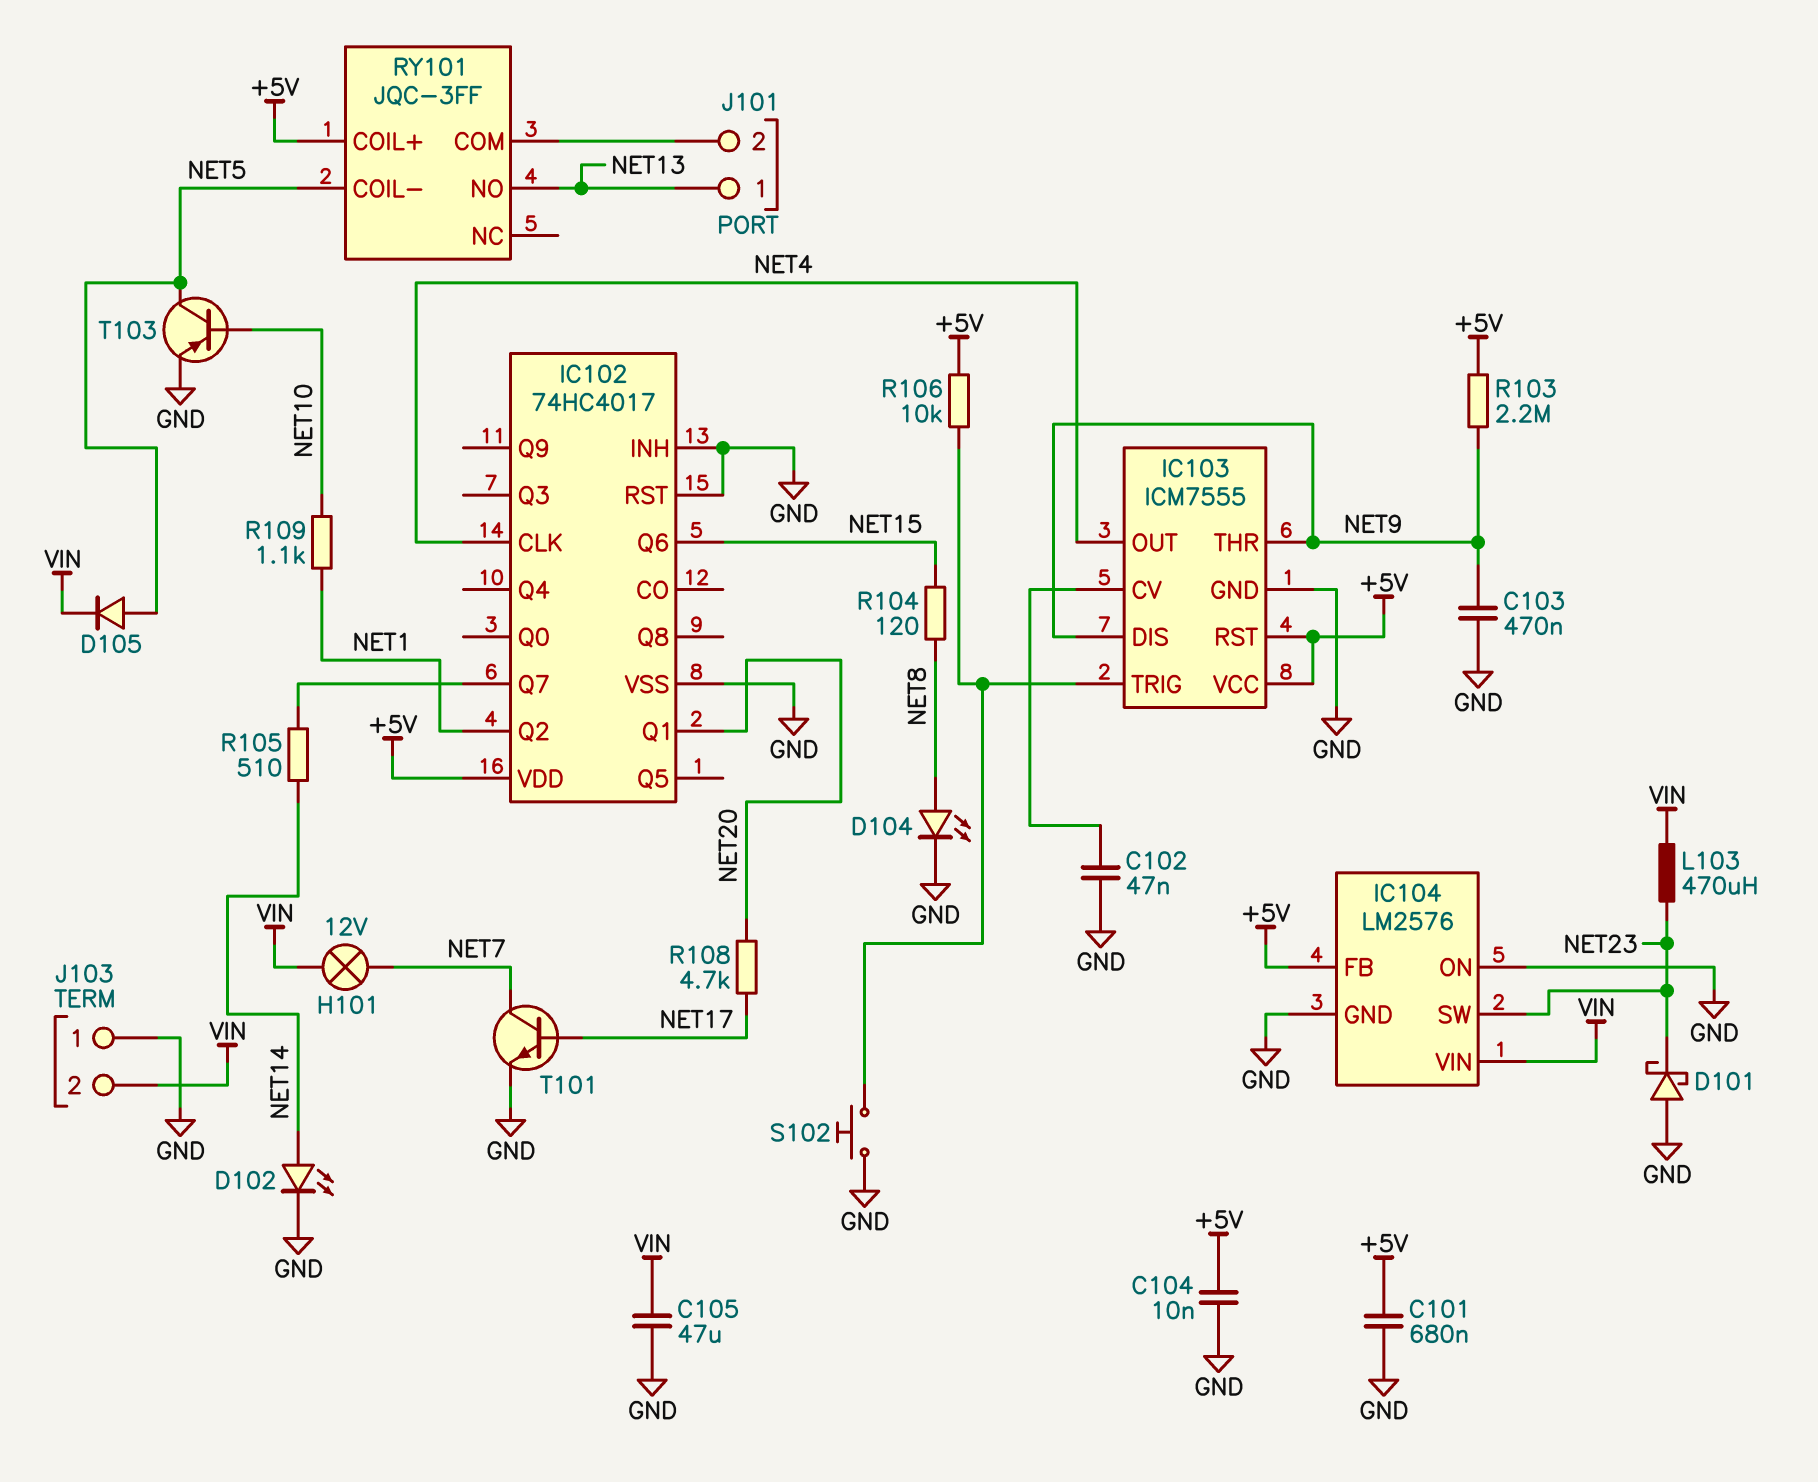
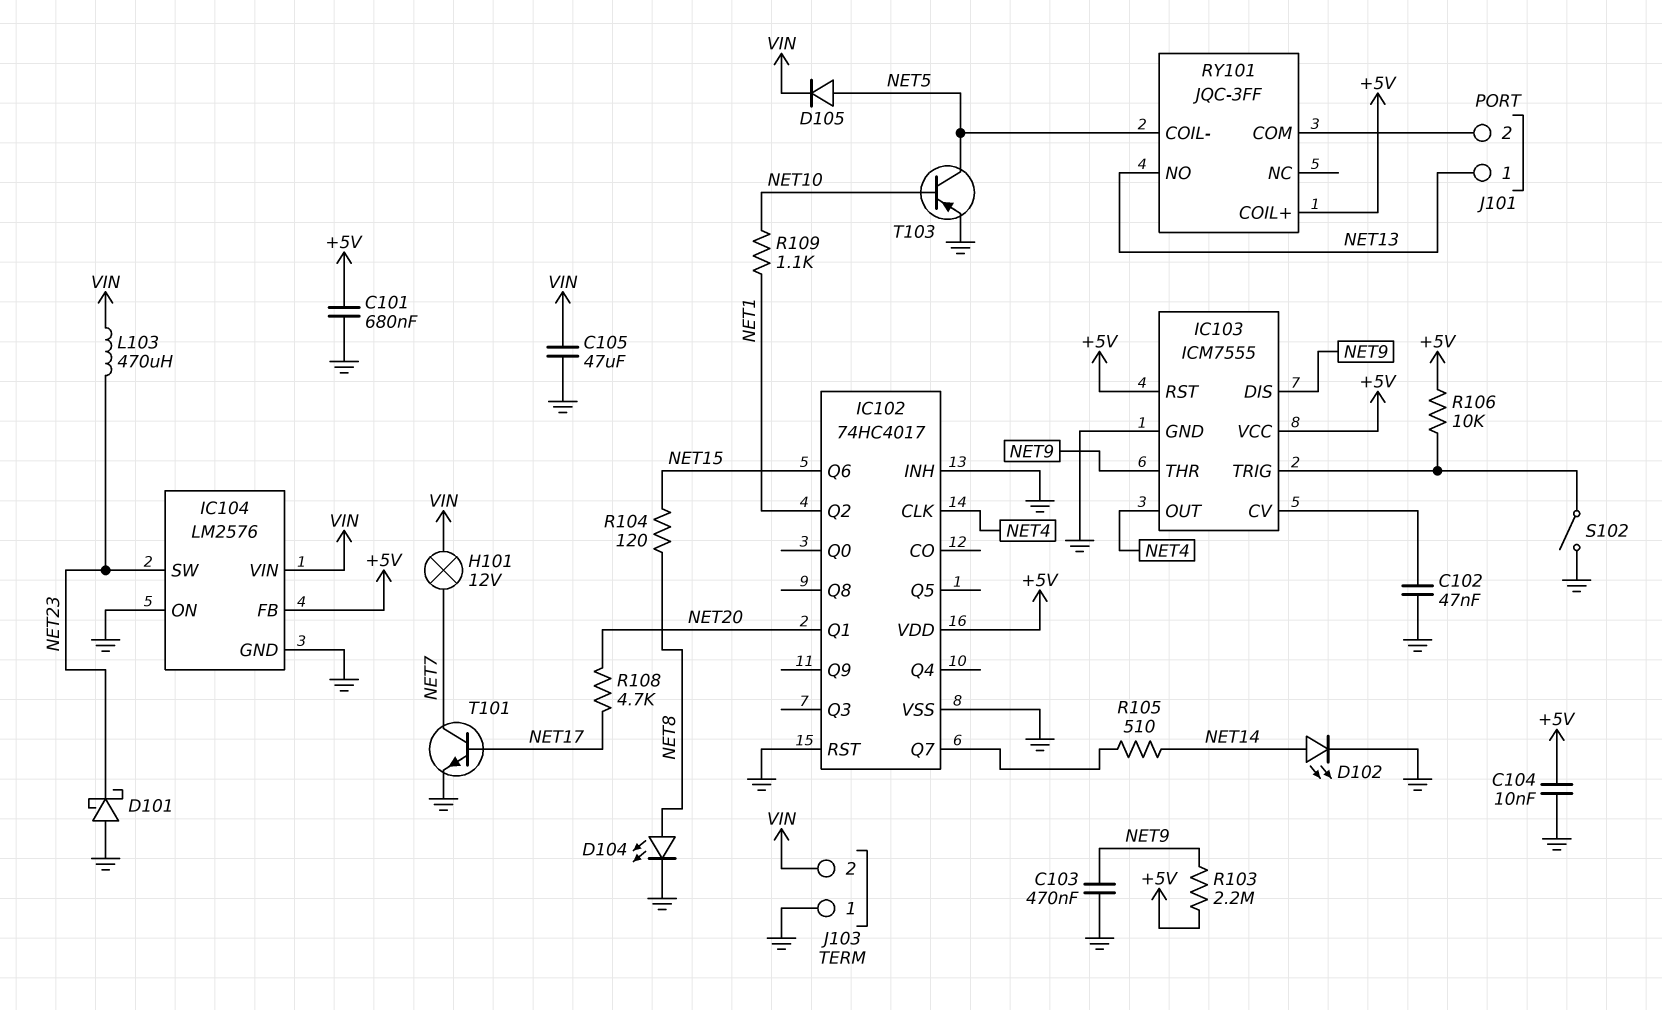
S102: button (GND, IC103/TRIG) -> switch (GND, IC103/TRIG)

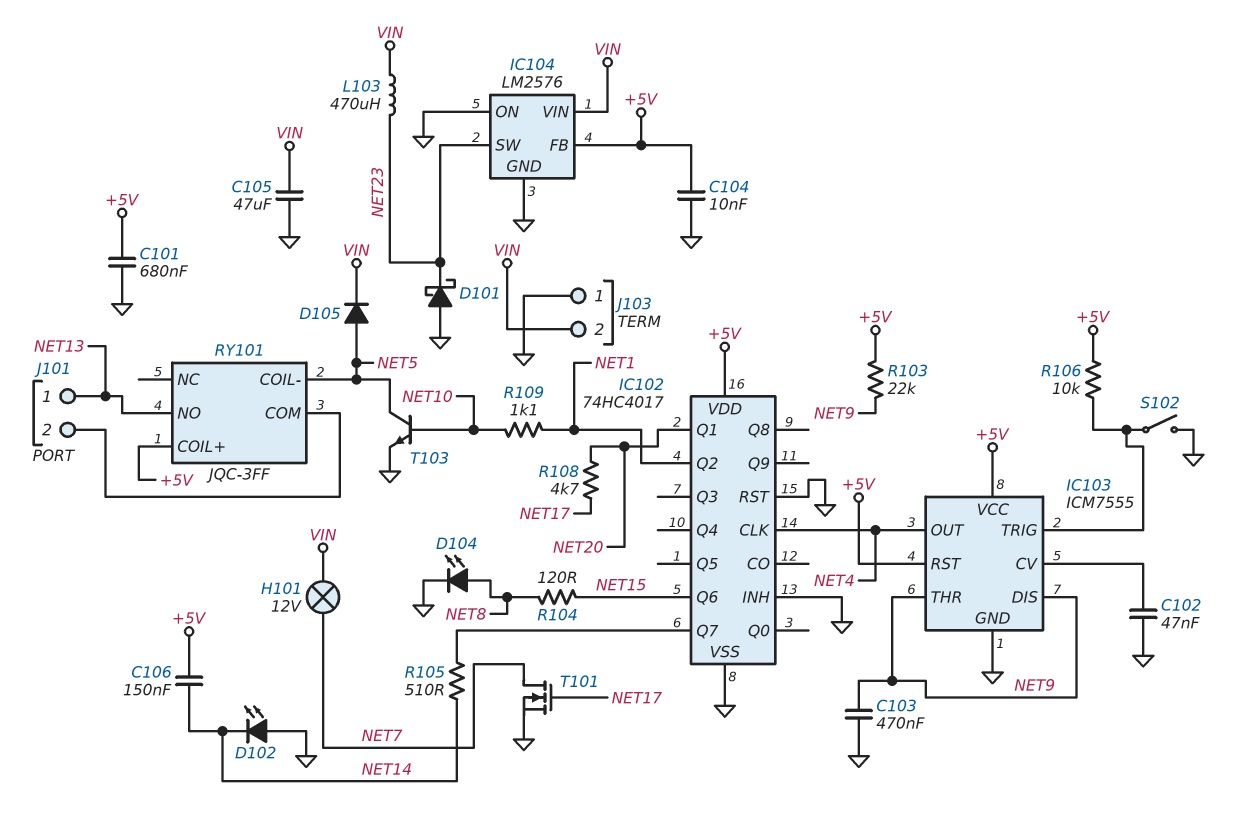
C106: none -> 150nF (+5V, NET14)
D102: LED (A NET14, K GND) -> LED (A GND, K NET14)
R103: 2.2M (+5V, NET9) -> 22k (+5V, NET9)
T101: NPN (B NET17, C NET7, E GND) -> NMOS (G NET17, D NET7, S GND)
T103: PNP (B NET10, C NET5, E GND) -> NPN (B NET10, C NET5, E GND)

